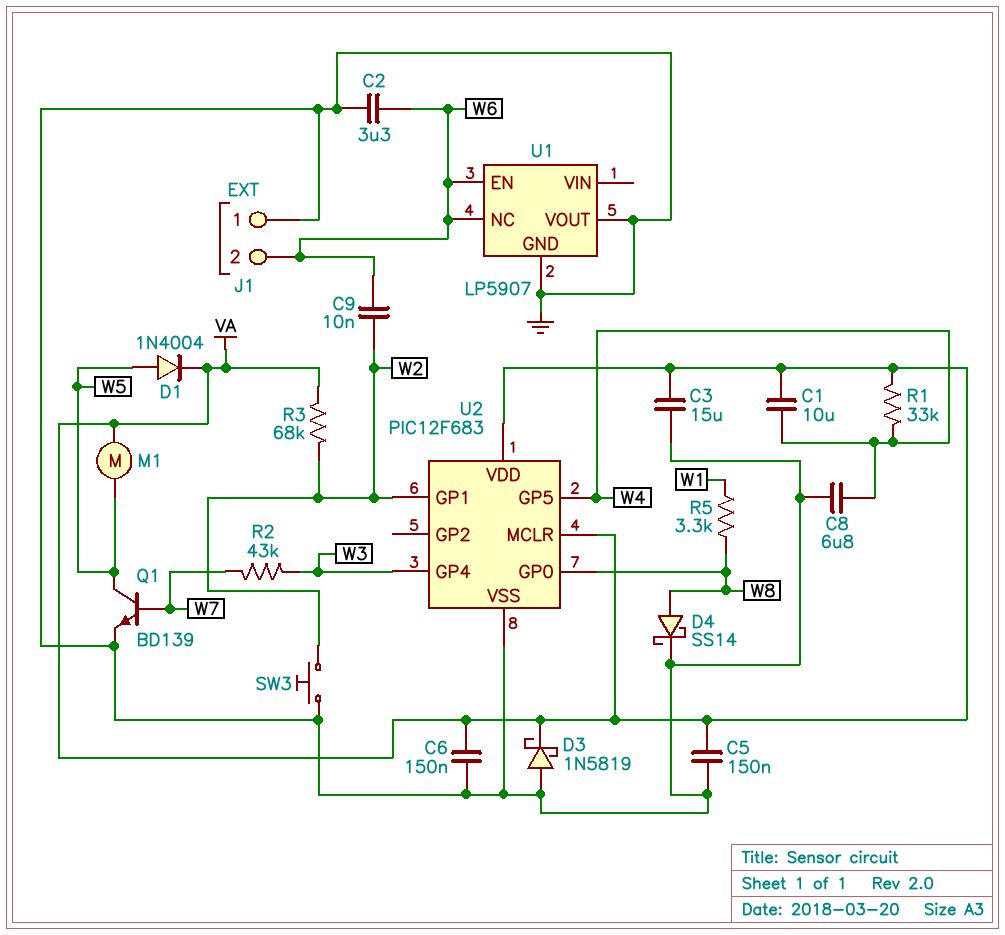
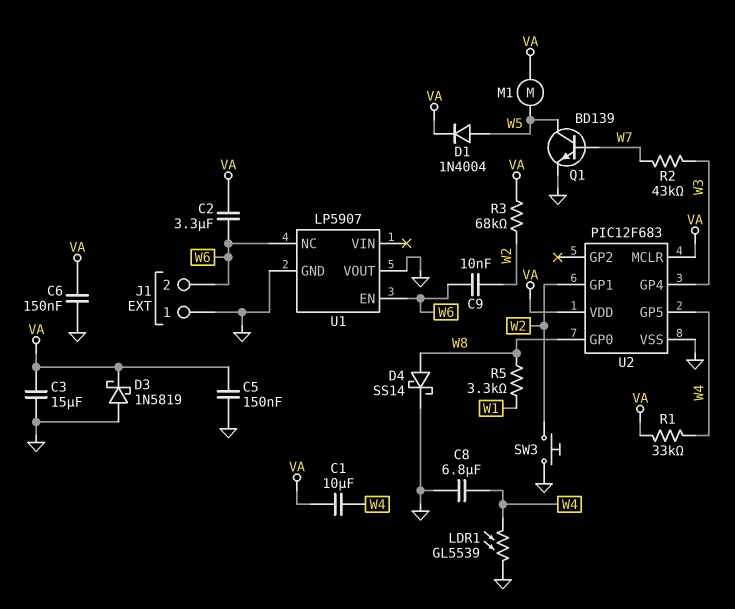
C2: 3.3uF (GND, W6) -> 3.3uF (VA, W6)
LDR1: none -> GL5539 (GND, W4)

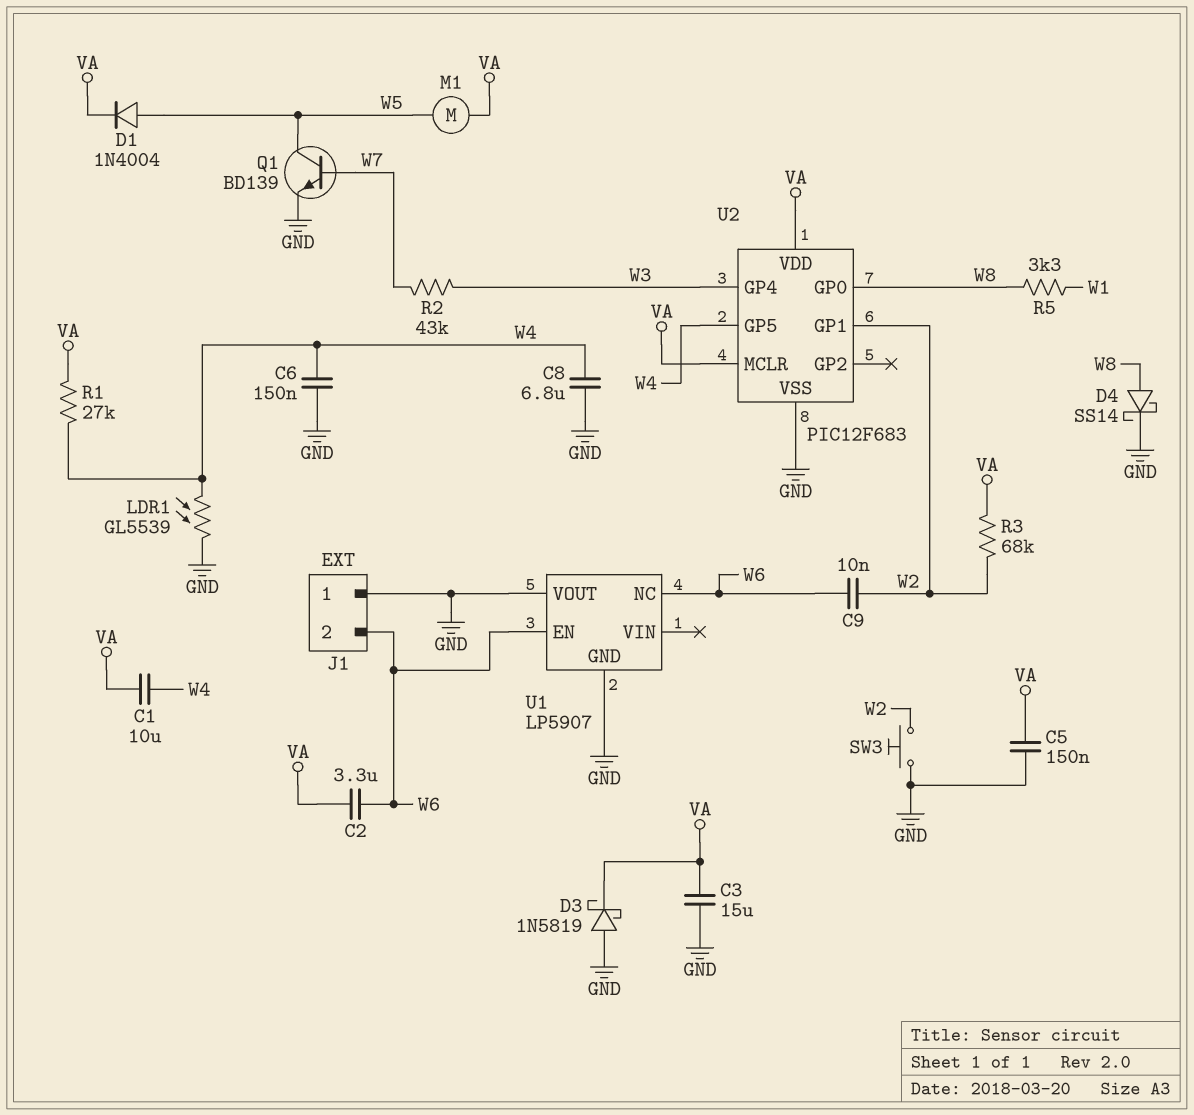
C6: 150nF (GND, VA) -> 150nF (GND, W4)
R1: 33k (VA, W4) -> 27k (VA, W4)

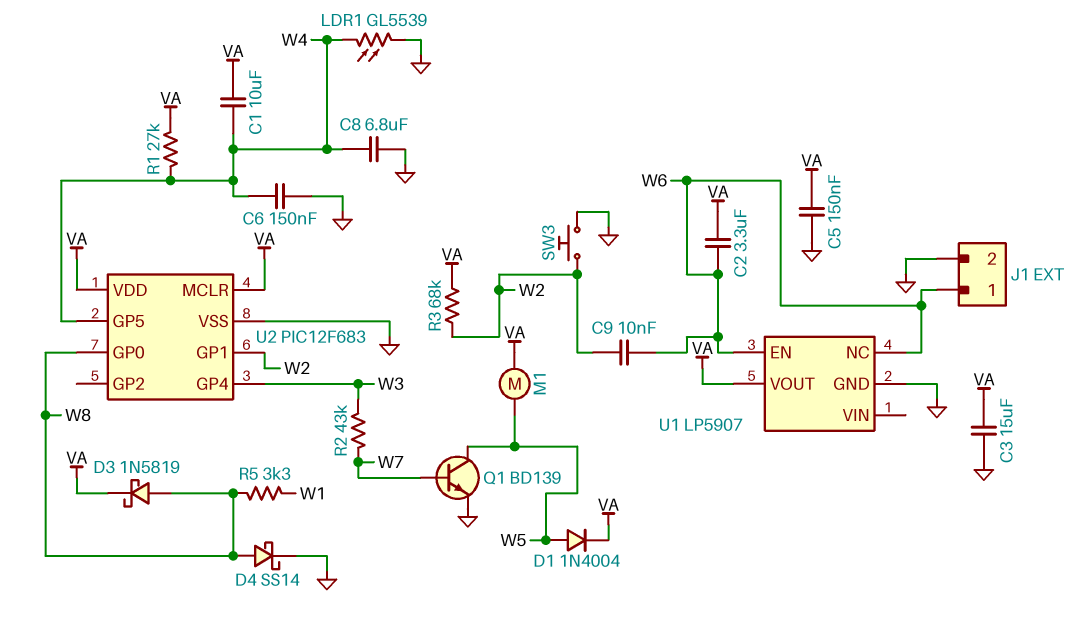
D3: schottky 1N5819 (A GND, K VA) -> schottky 1N5819 (A W8, K VA)
J1 pin 1: GND -> W6
J1 pin 2: W6 -> GND
U1 pin VOUT: GND -> VA

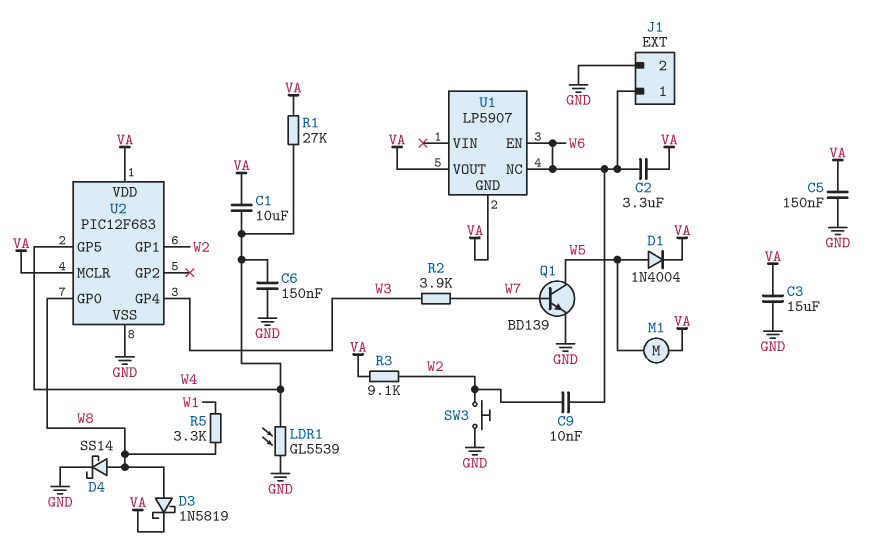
C8: 6.8uF (GND, W4) -> none
R2: 43k (W3, W7) -> 3.9k (W3, W7)
R3: 68k (VA, W2) -> 9.1k (VA, W2)
U1 pin GND: GND -> VA

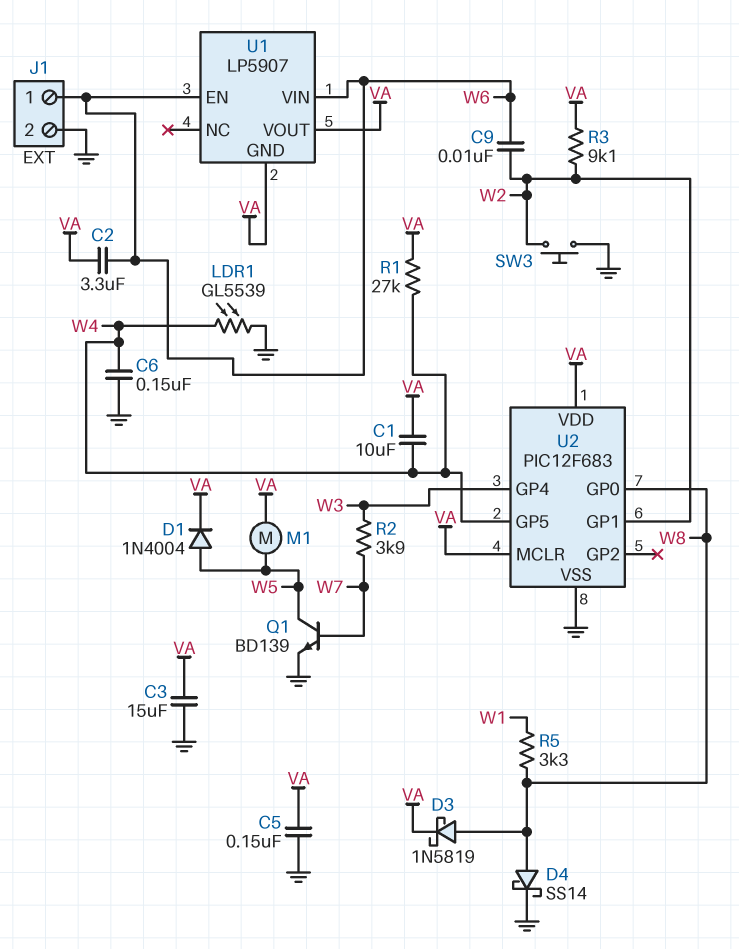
U1 pin NC: W6 -> none
U1 pin VIN: none -> W6

